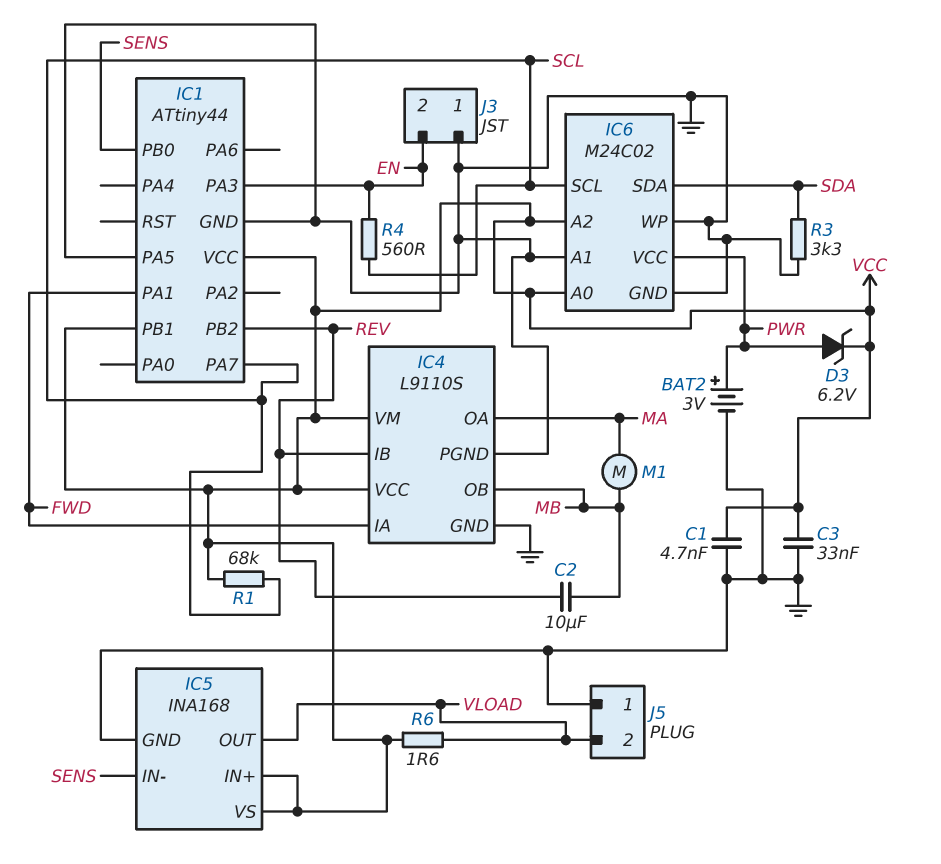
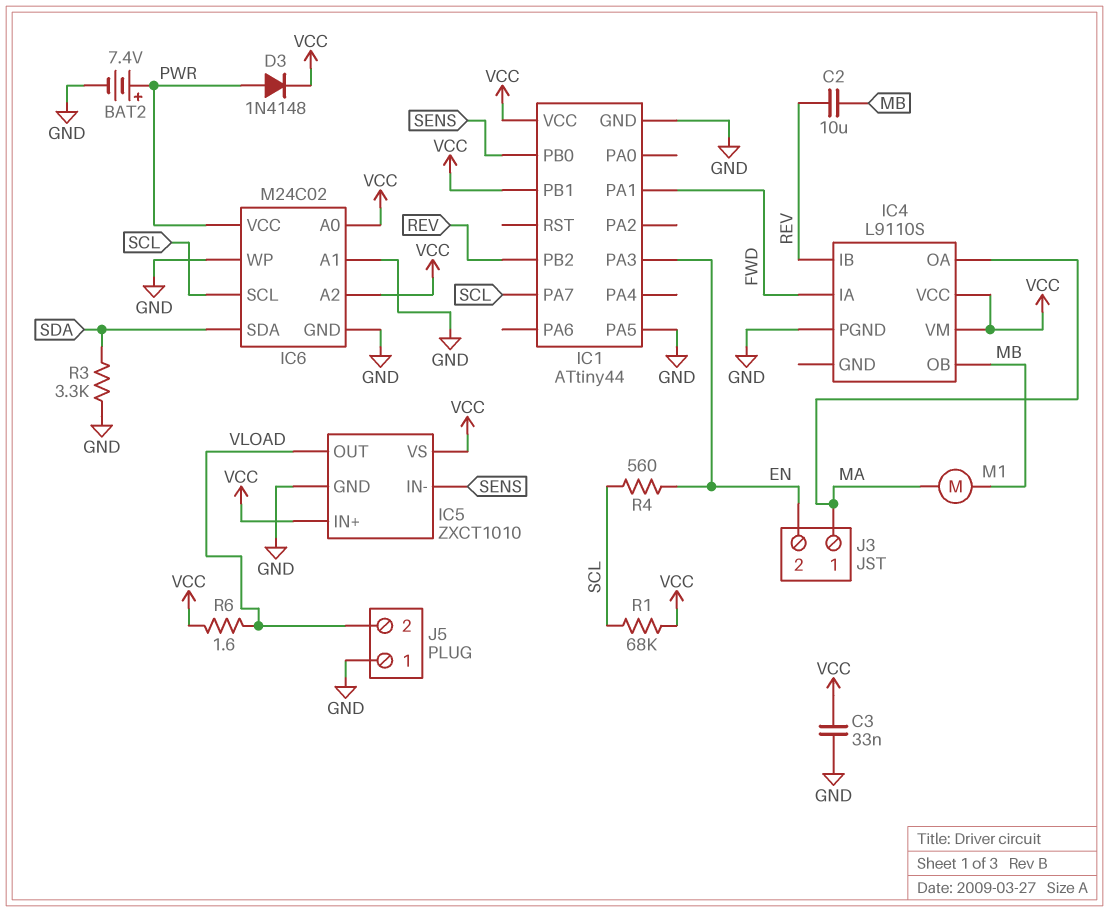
BAT2: 3V (plus PWR, minus GND) -> 7.4V (plus PWR, minus GND)
C1: 4.7nF (GND, VCC) -> none
D3: zener 6.2V (A PWR, K VCC) -> diode 1N4148 (A PWR, K VCC)
IC4 pin GND: GND -> none
IC5: INA168 -> ZXCT1010
J3 pin 1: GND -> MA

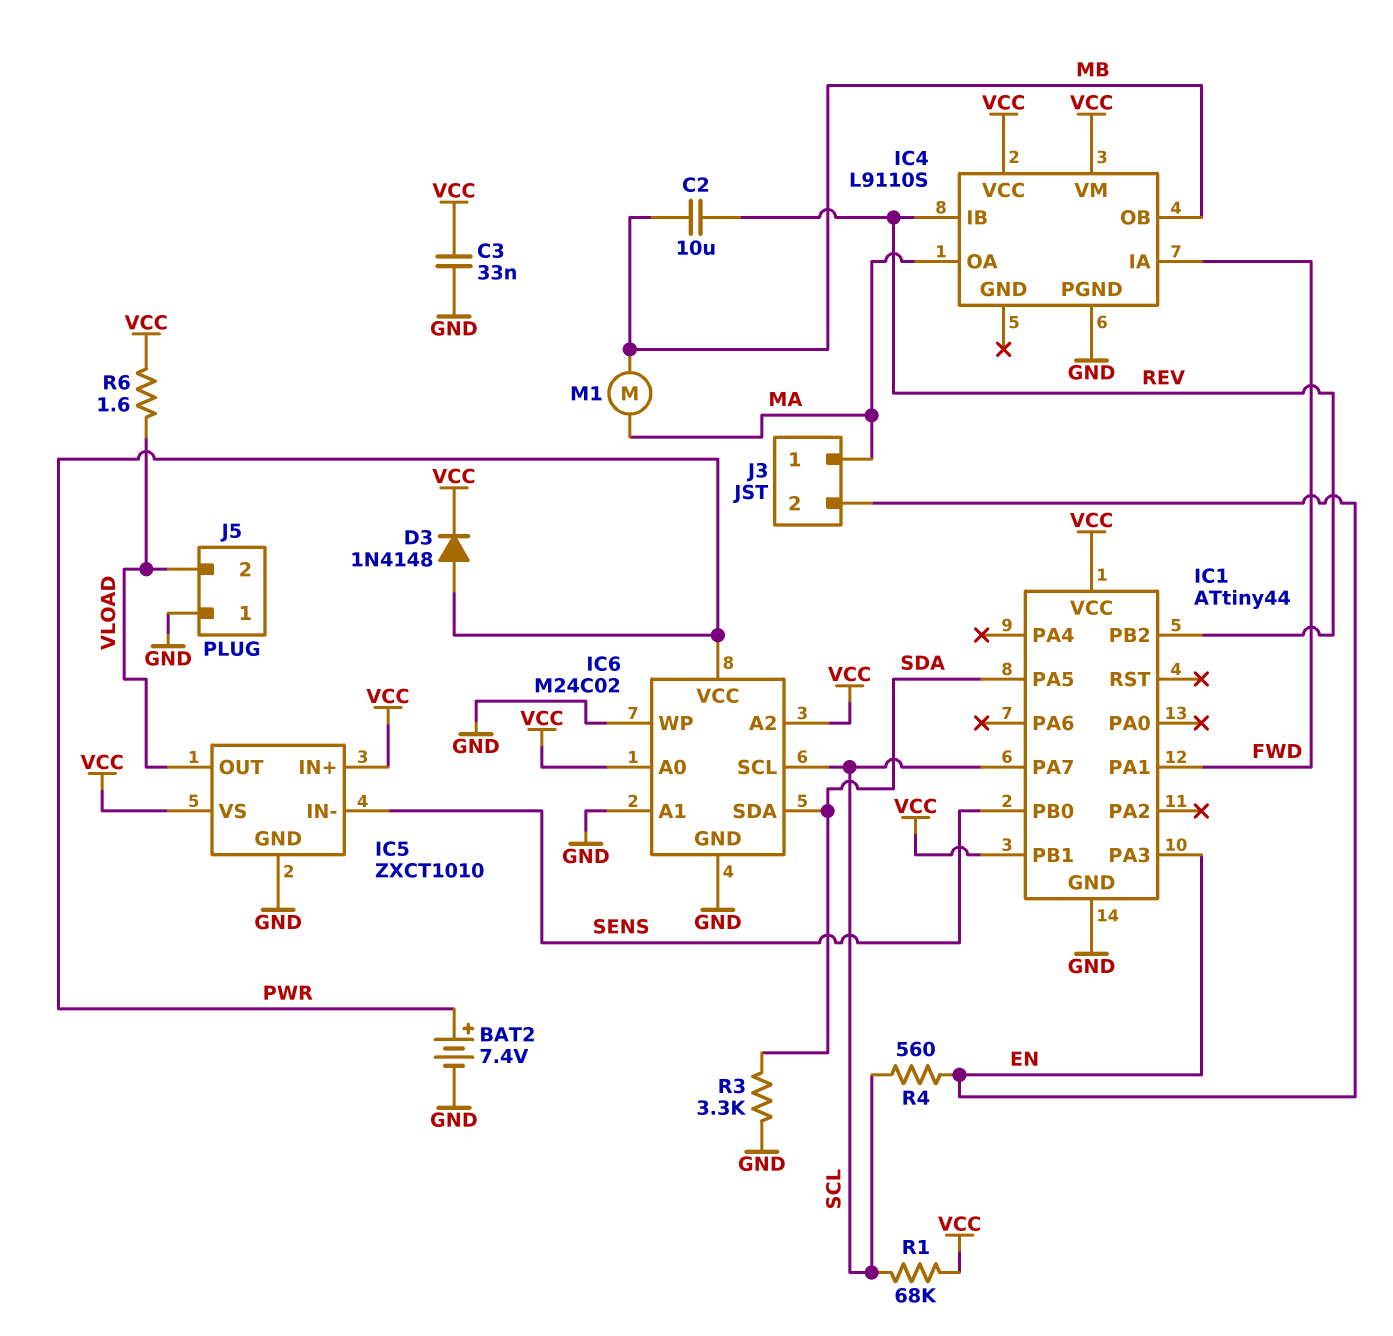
IC1 pin PA5: GND -> SDA

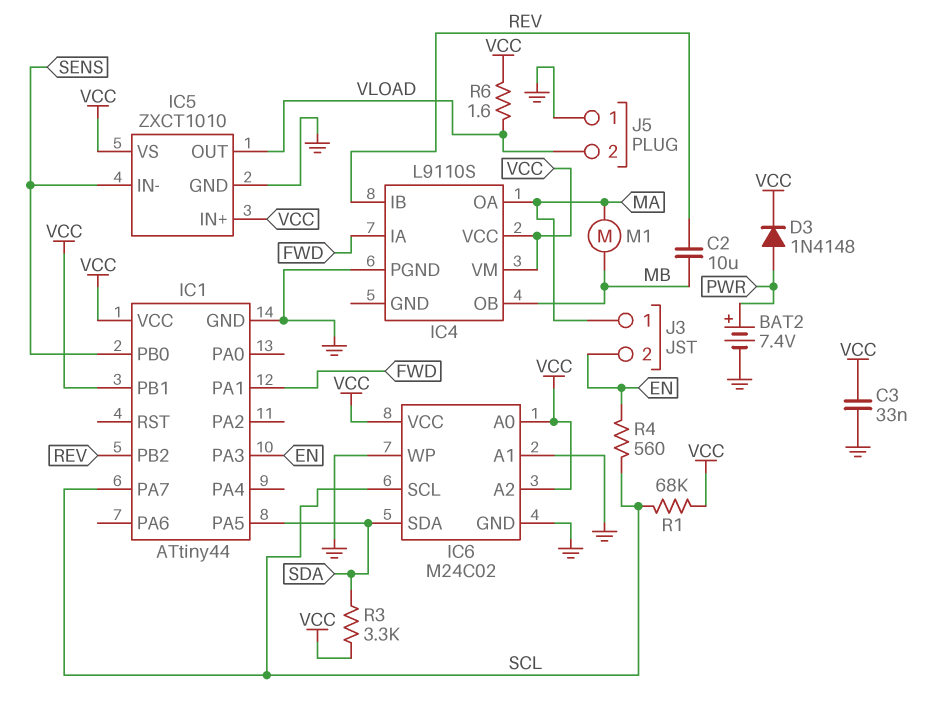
IC6 pin VCC: PWR -> VCC
R3: 3.3k (GND, SDA) -> 3.3k (SDA, VCC)

